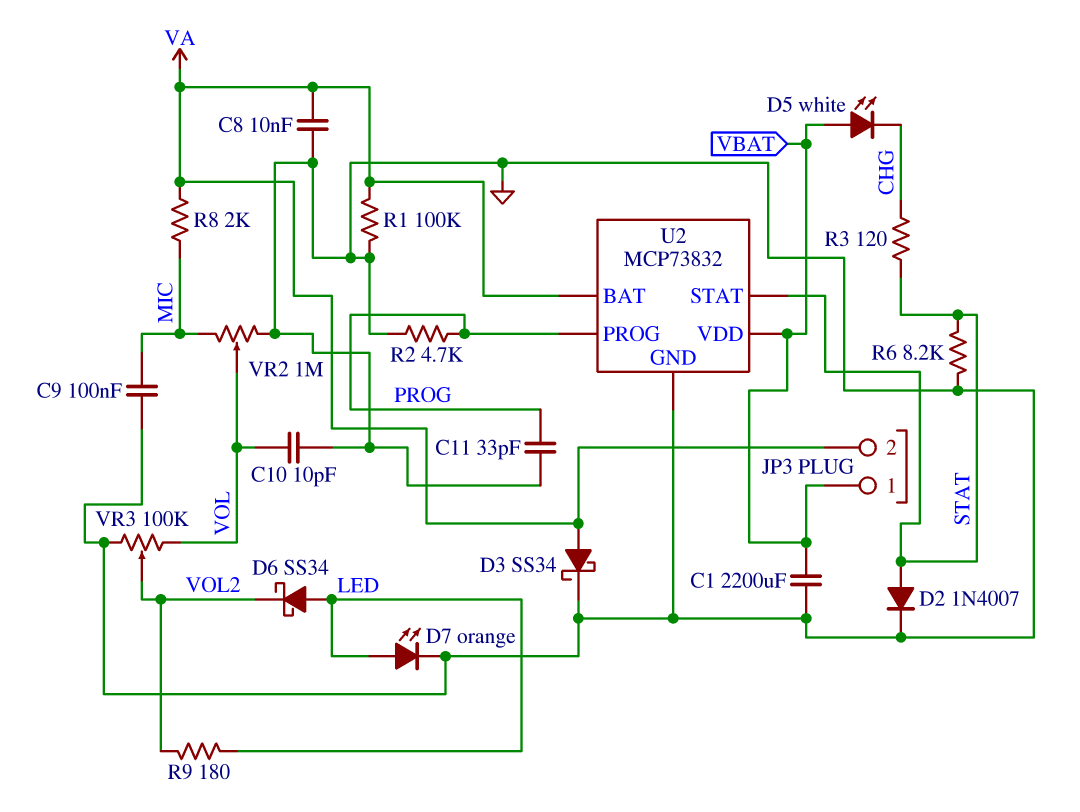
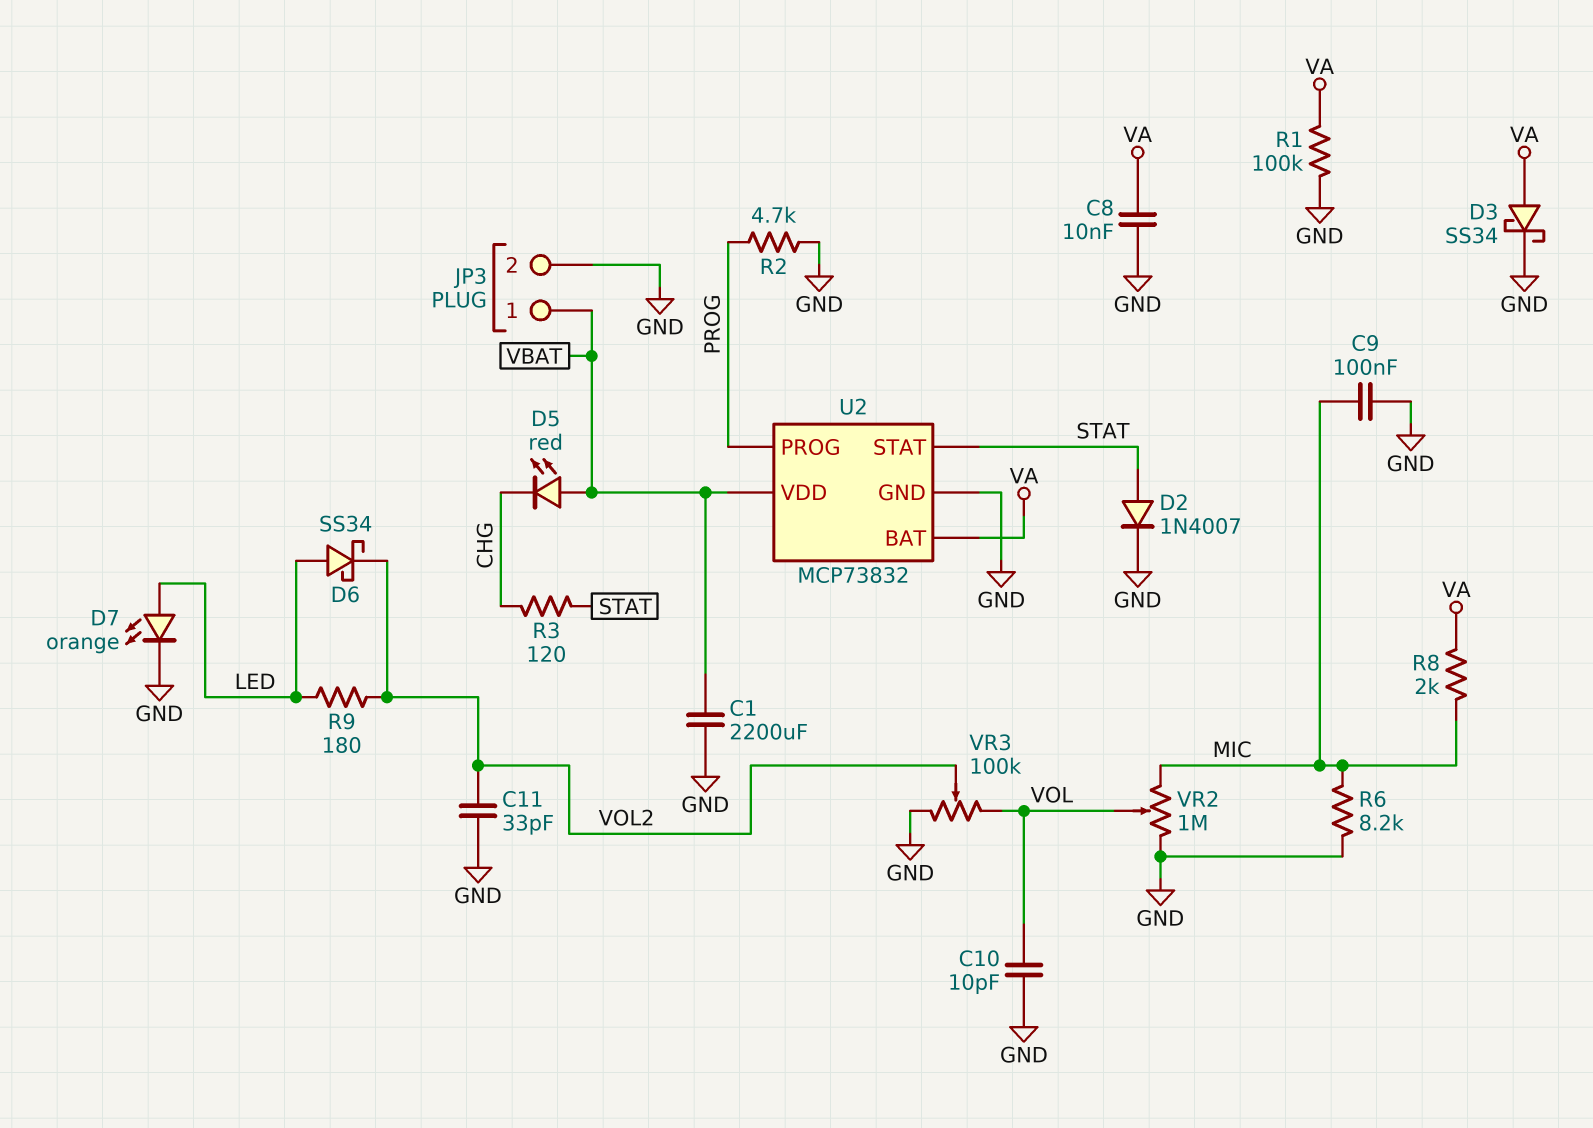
C11: 33pF (GND, PROG) -> 33pF (GND, VOL2)
D5: LED white (A VBAT, K CHG) -> LED red (A VBAT, K CHG)
JP3 pin 2: VA -> GND
R6: 8.2k (GND, STAT) -> 8.2k (GND, MIC)

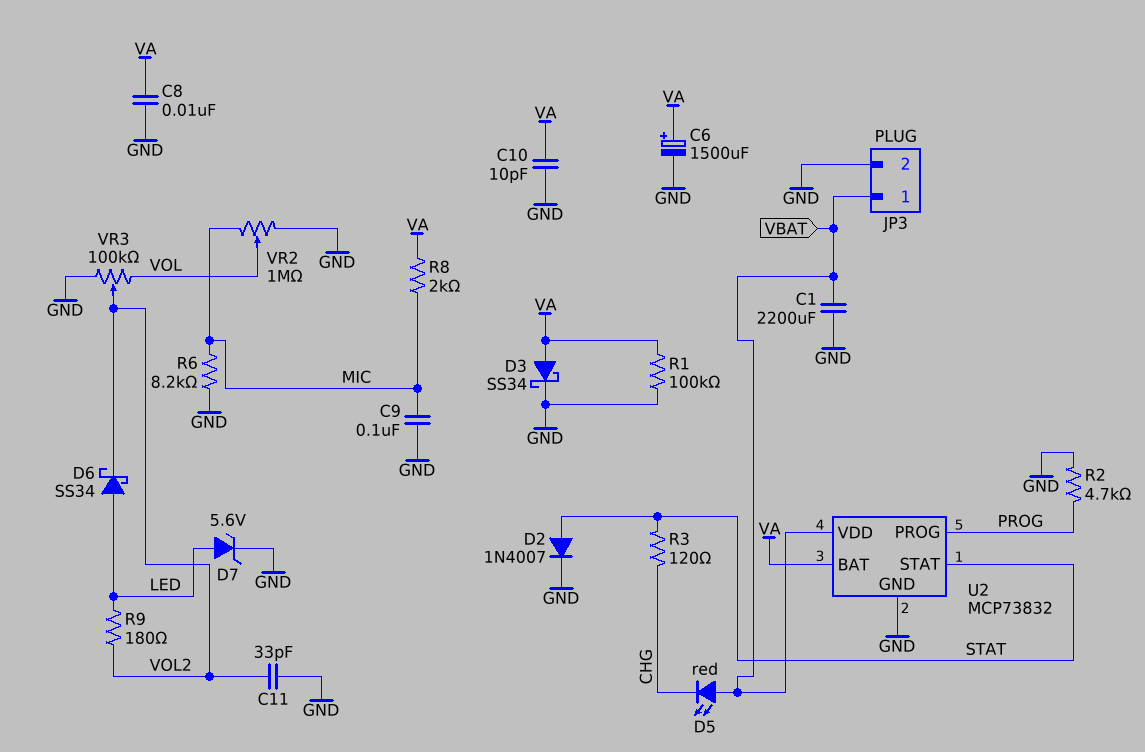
C6: none -> 1500uF (plus VA, minus GND)
C10: 10pF (GND, VOL) -> 10pF (GND, VA)
D7: LED orange (A LED, K GND) -> zener 5.6V (A LED, K GND)

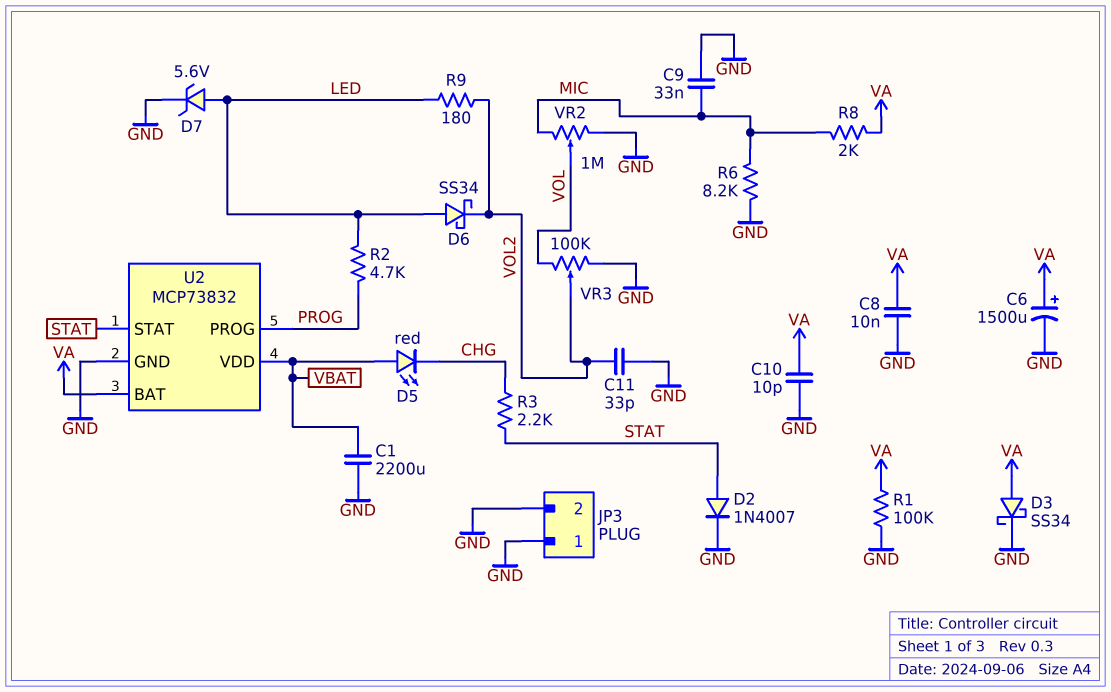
C9: 100nF (GND, MIC) -> 33nF (GND, MIC)
JP3 pin 1: VBAT -> GND
R2: 4.7k (GND, PROG) -> 4.7k (LED, PROG)
R3: 120 (CHG, STAT) -> 2.2k (CHG, STAT)

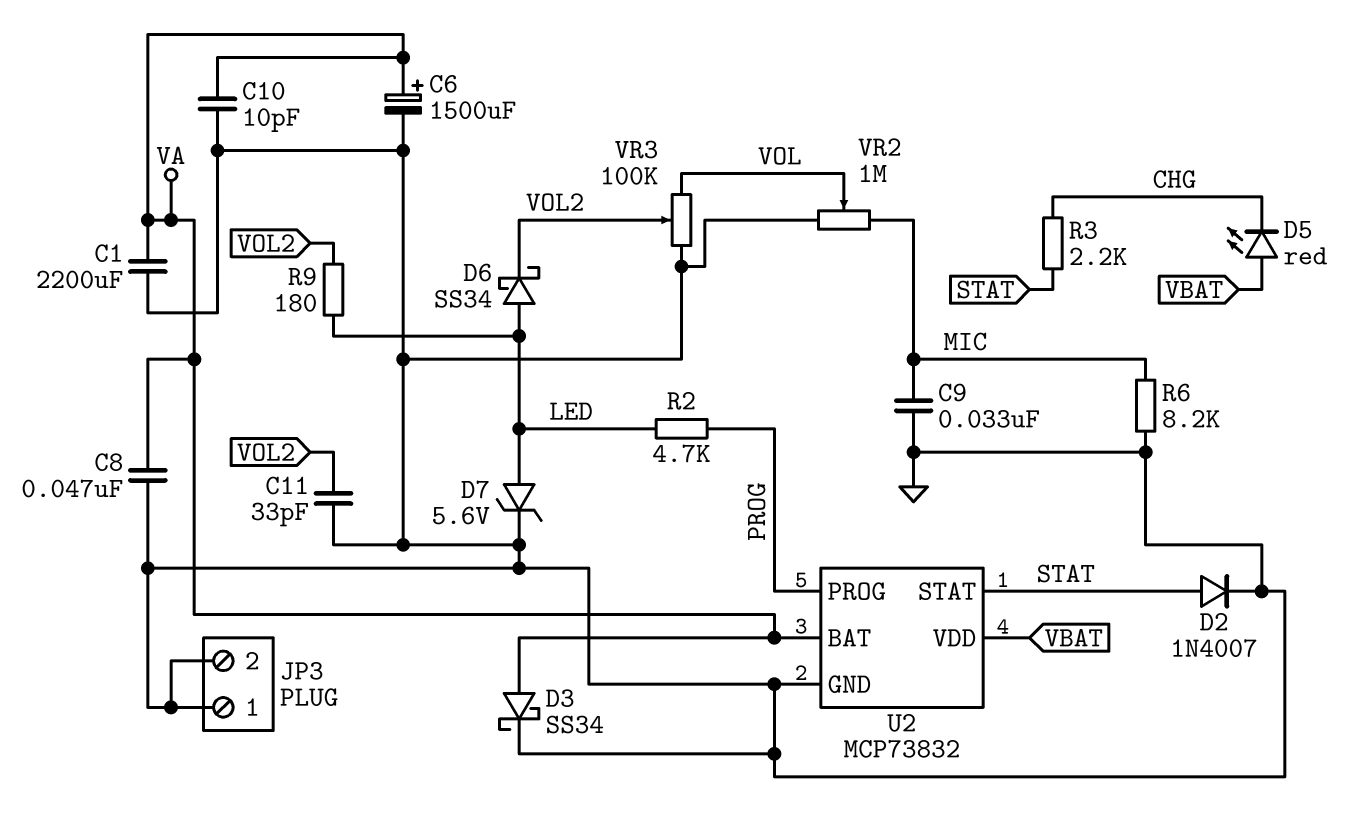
C1: 2200uF (GND, VBAT) -> 2200uF (GND, VA)
C8: 10nF (GND, VA) -> 47nF (GND, VA)
R1: 100k (GND, VA) -> none
R8: 2k (MIC, VA) -> none

